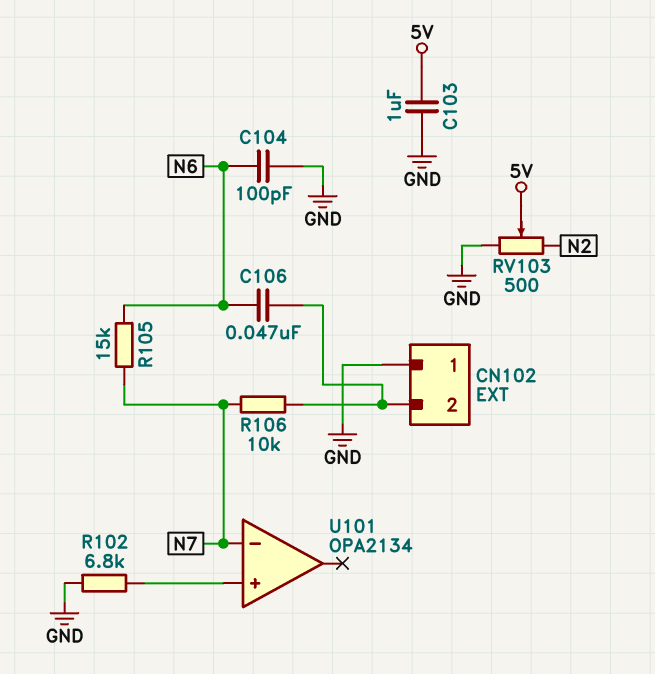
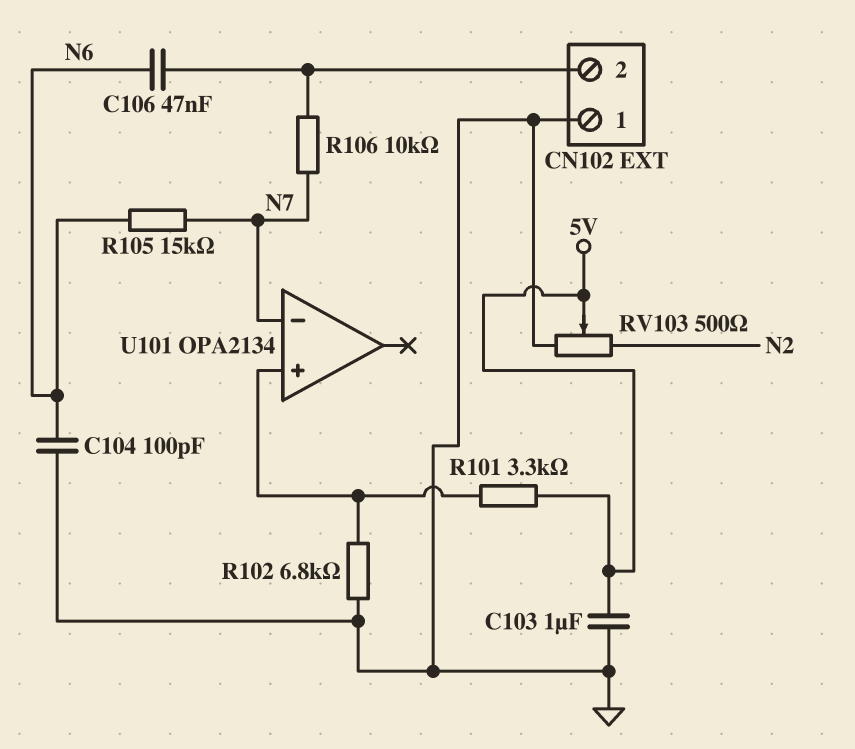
R101: none -> 3.3k (5V, U101/in+)

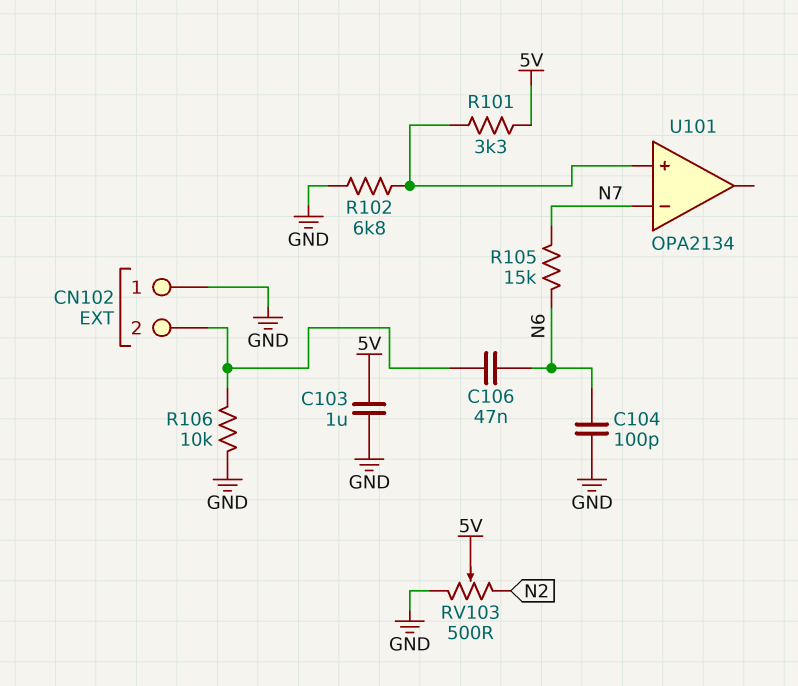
R106: 10k (CN102/2, N7) -> 10k (CN102/2, GND)

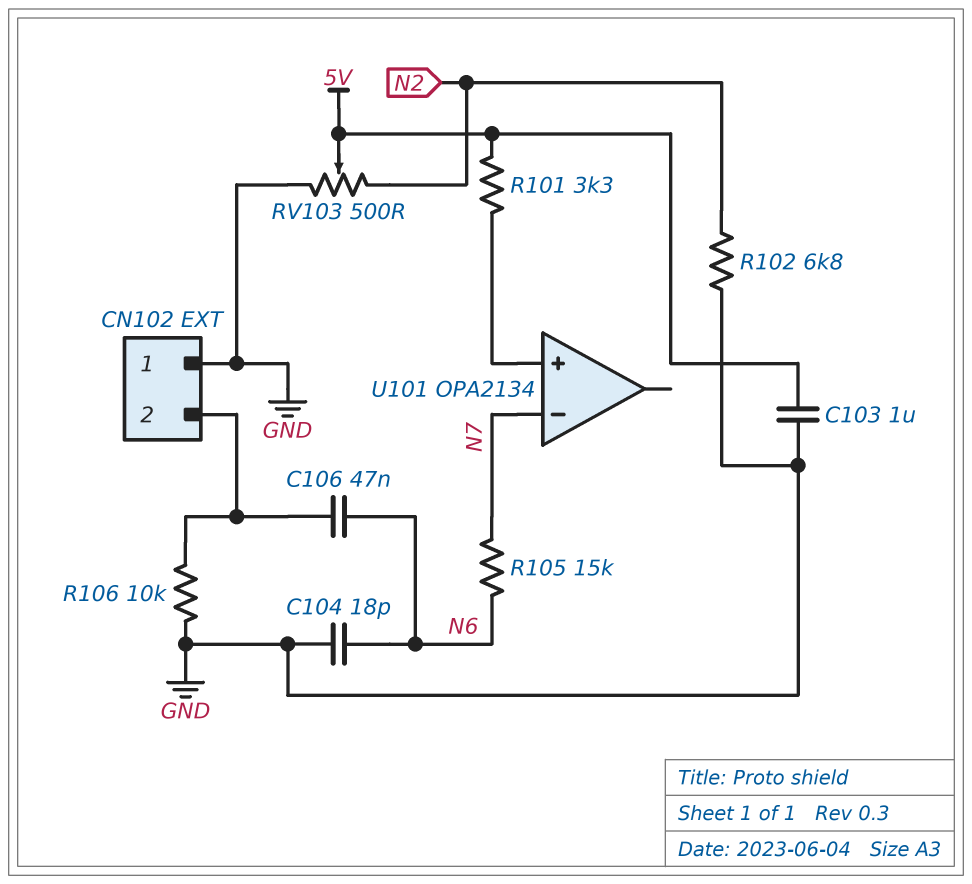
C104: 100pF (GND, N6) -> 18pF (GND, N6)
R102: 6.8k (GND, U101/in+) -> 6.8k (GND, N2)

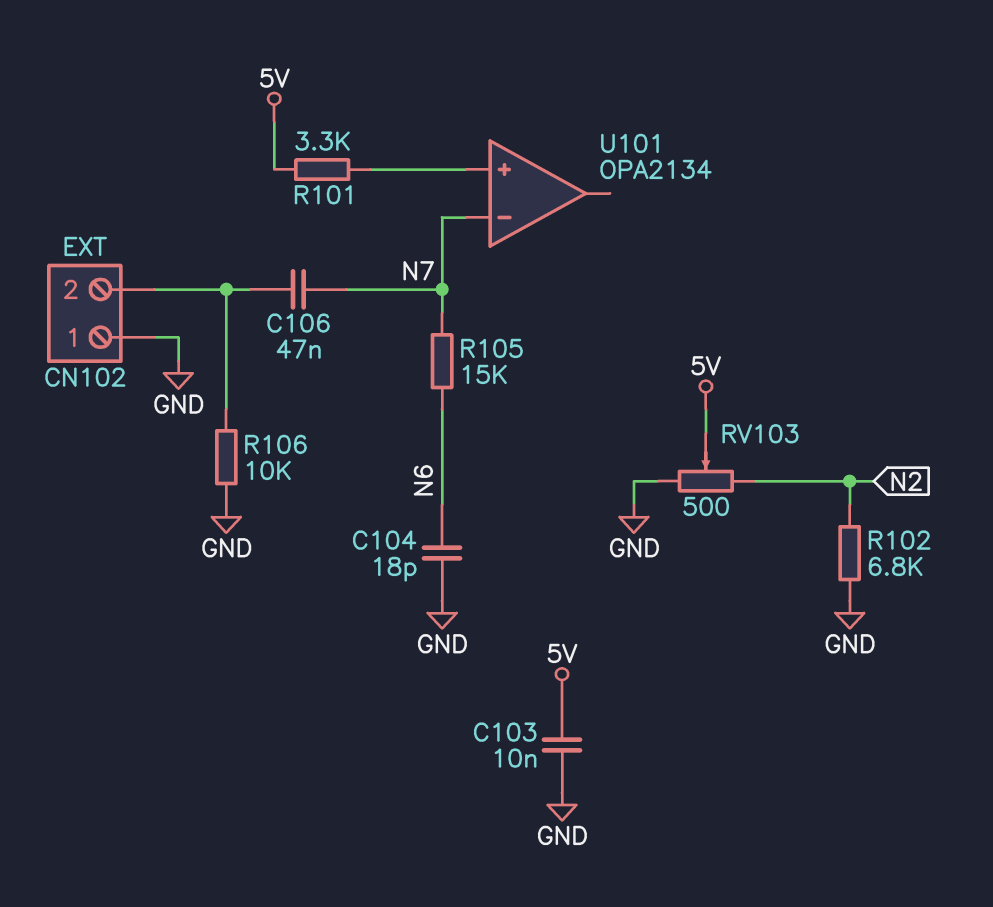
C103: 1uF (5V, GND) -> 10nF (5V, GND)
C106: 47nF (CN102/2, N6) -> 47nF (CN102/2, N7)

